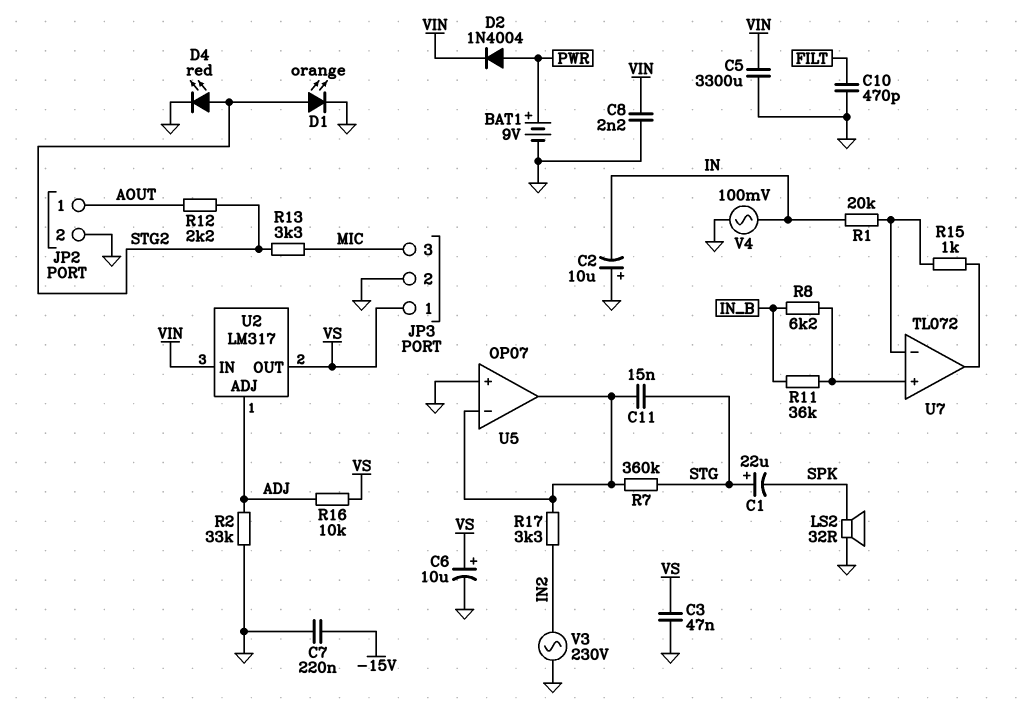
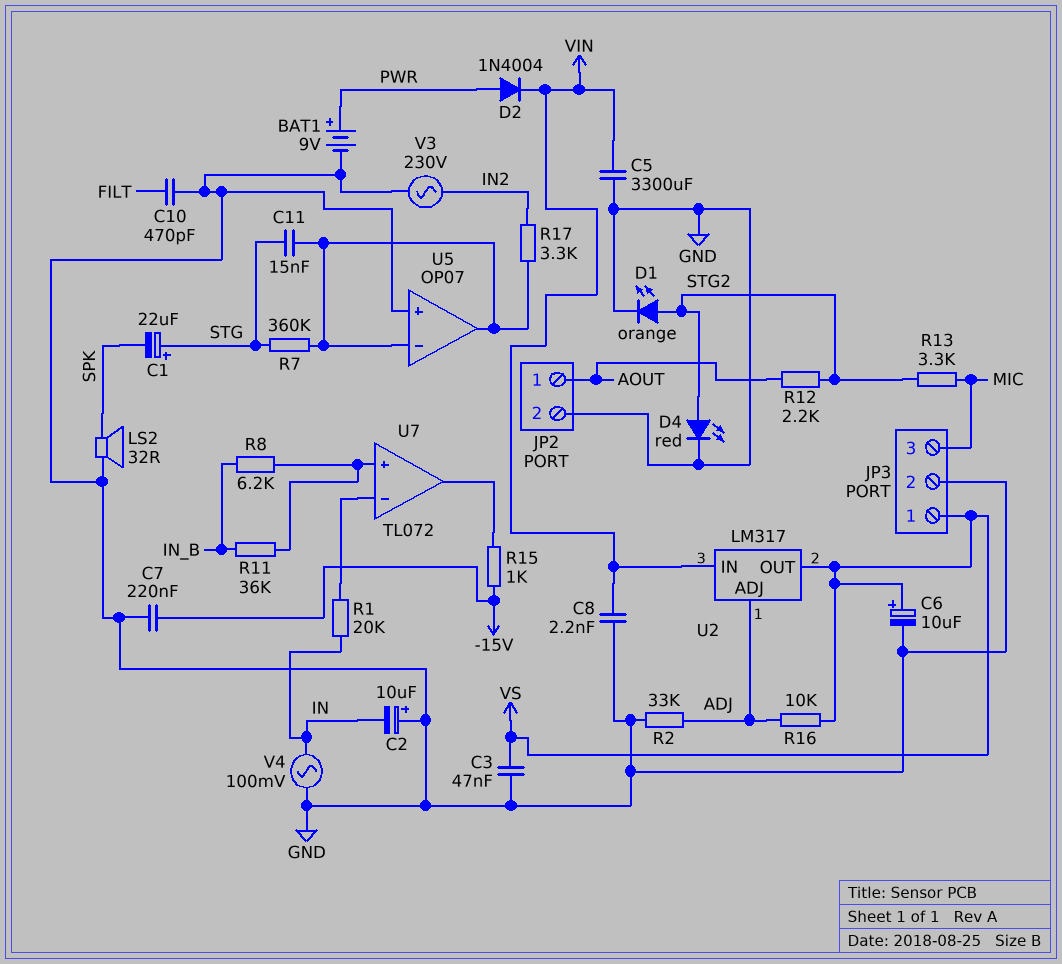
R15: 1k (U7/in-, U7/out) -> 1k (-15V, U7/out)

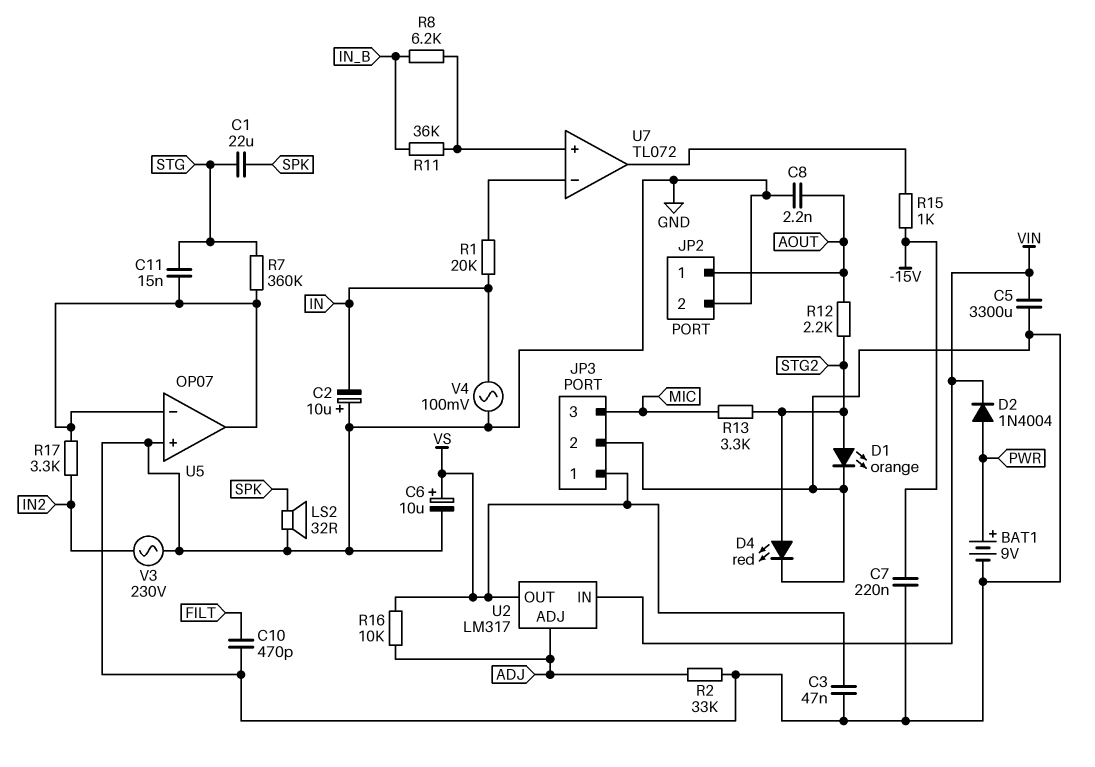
C1: 22uF (plus STG, minus SPK) -> 22uF (SPK, STG)
C8: 2.2nF (GND, VIN) -> 2.2nF (AOUT, GND)

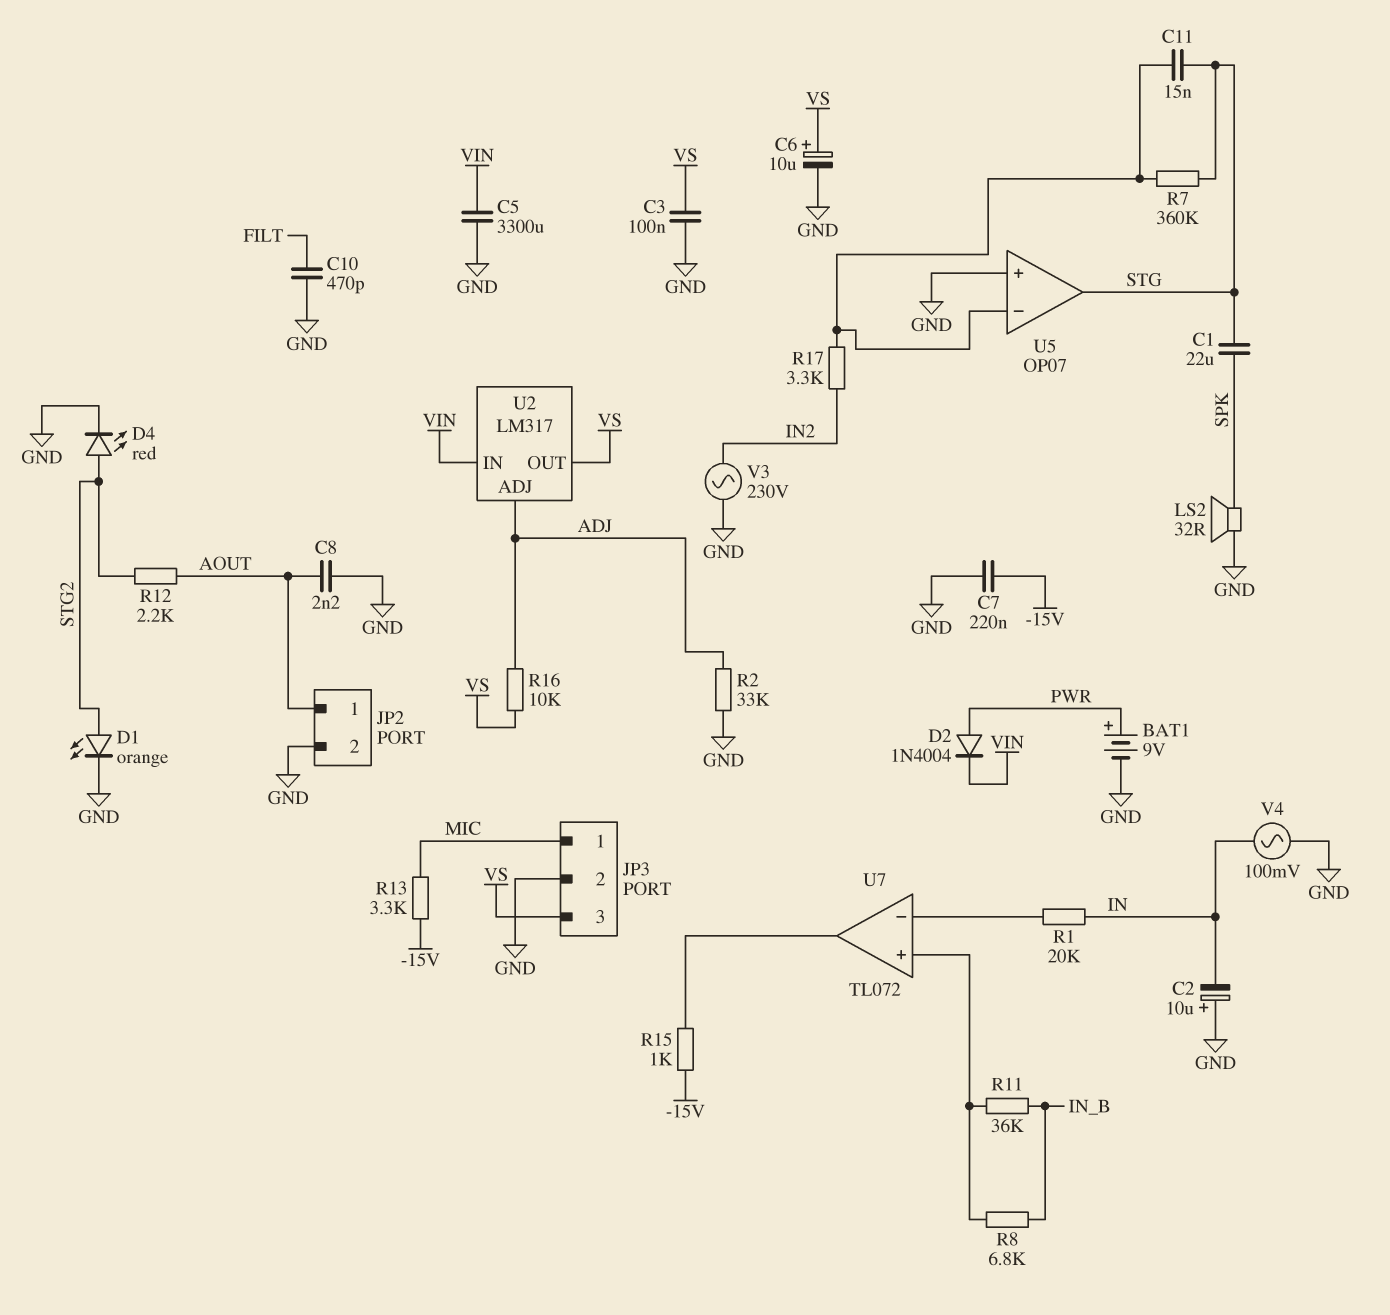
C3: 47nF (GND, VS) -> 100nF (GND, VS)
JP3 pin 1: VS -> MIC
JP3 pin 3: MIC -> VS
R8: 6.2k (IN_B, U7/in+) -> 6.8k (IN_B, U7/in+)
R13: 3.3k (MIC, STG2) -> 3.3k (-15V, MIC)
U5 pin out: U5/in- -> STG

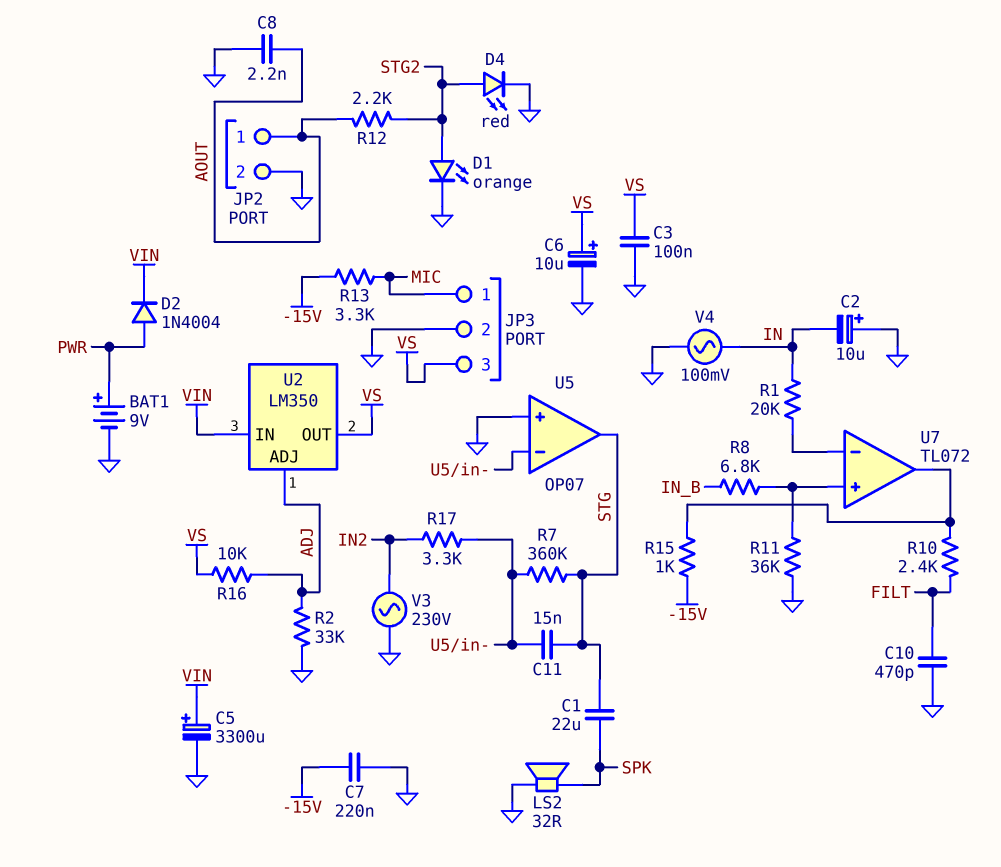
C5: 3300uF (GND, VIN) -> 3300uF (plus VIN, minus GND)
R10: none -> 2.4k (FILT, U7/out)
R11: 36k (IN_B, U7/in+) -> 36k (GND, U7/in+)
U2: LM317 -> LM350

